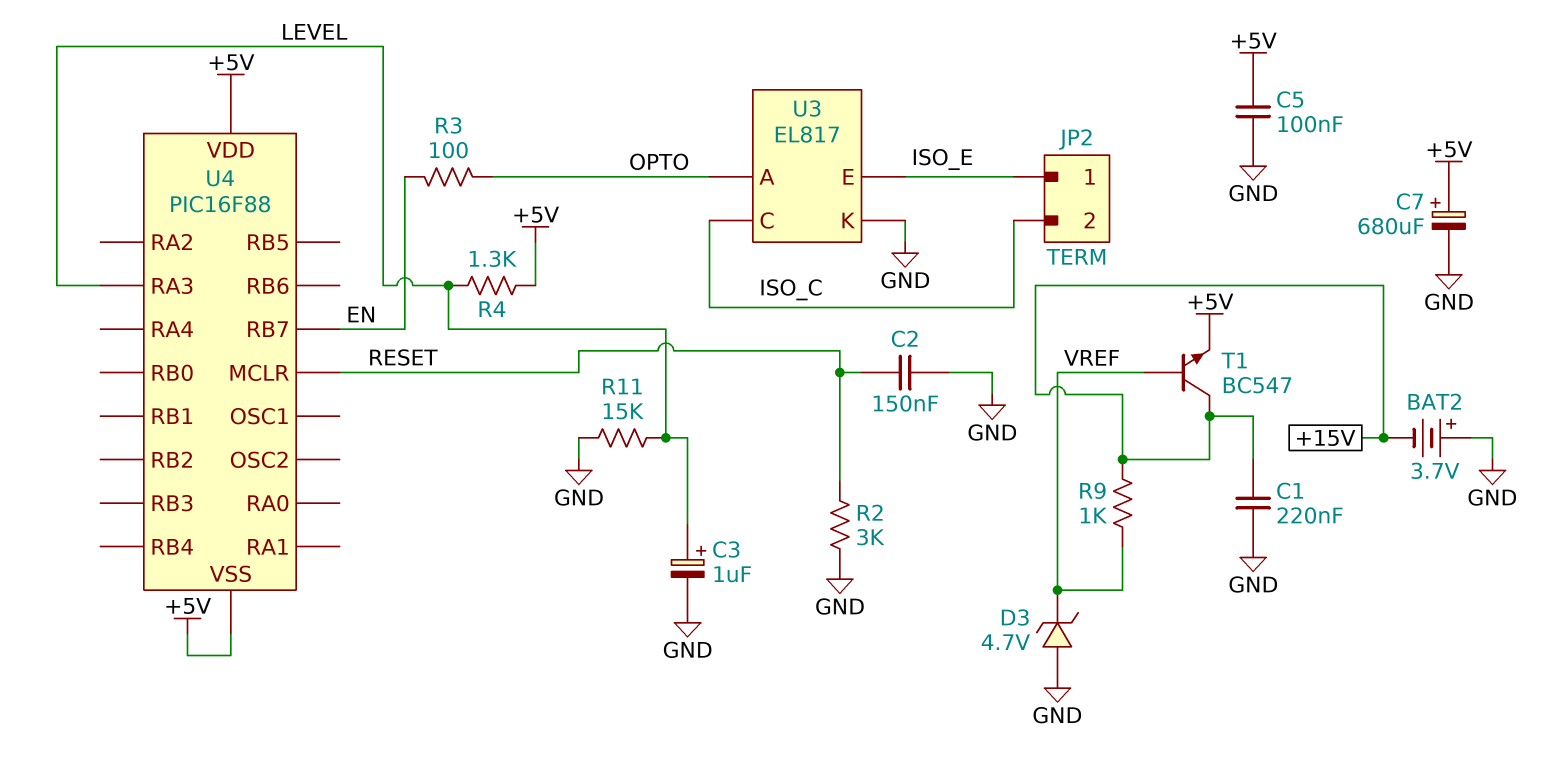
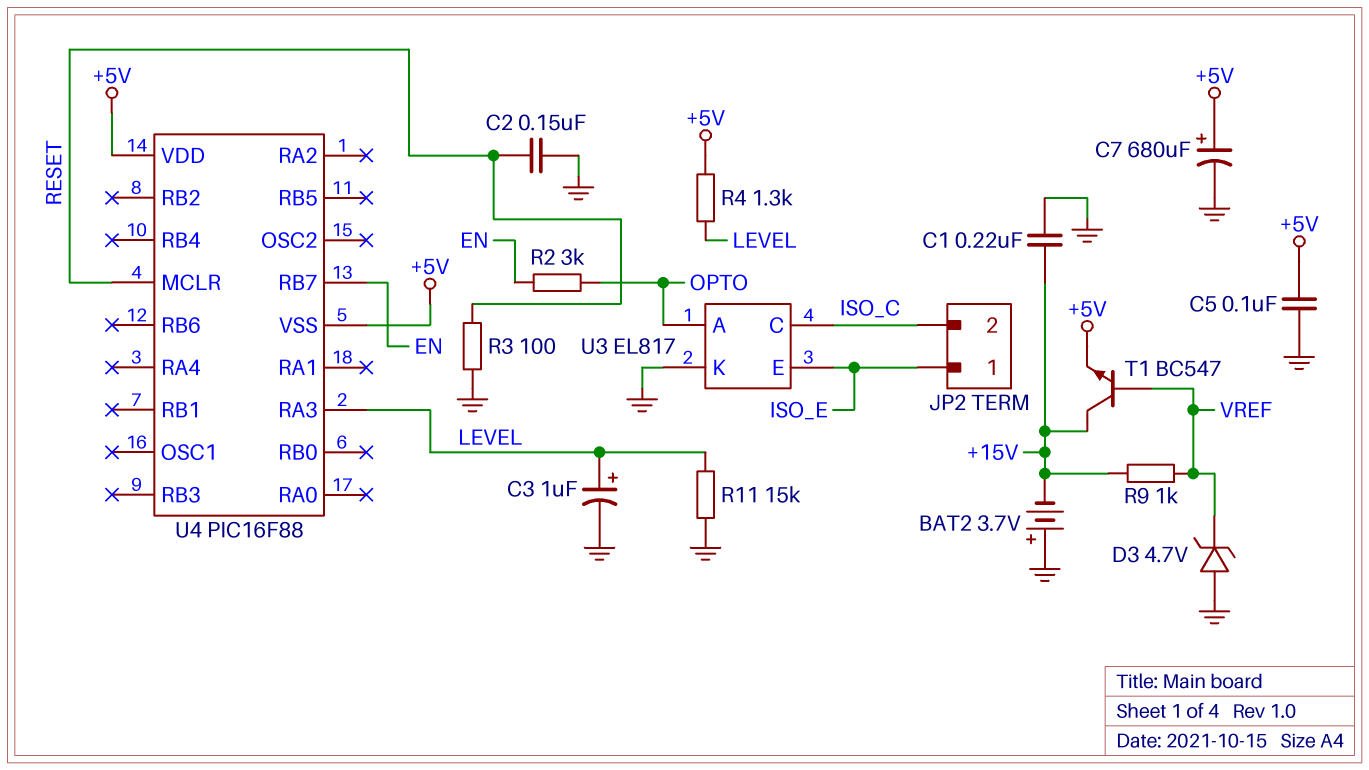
R2: 3k (GND, RESET) -> 3k (EN, OPTO)
R3: 100 (EN, OPTO) -> 100 (GND, RESET)

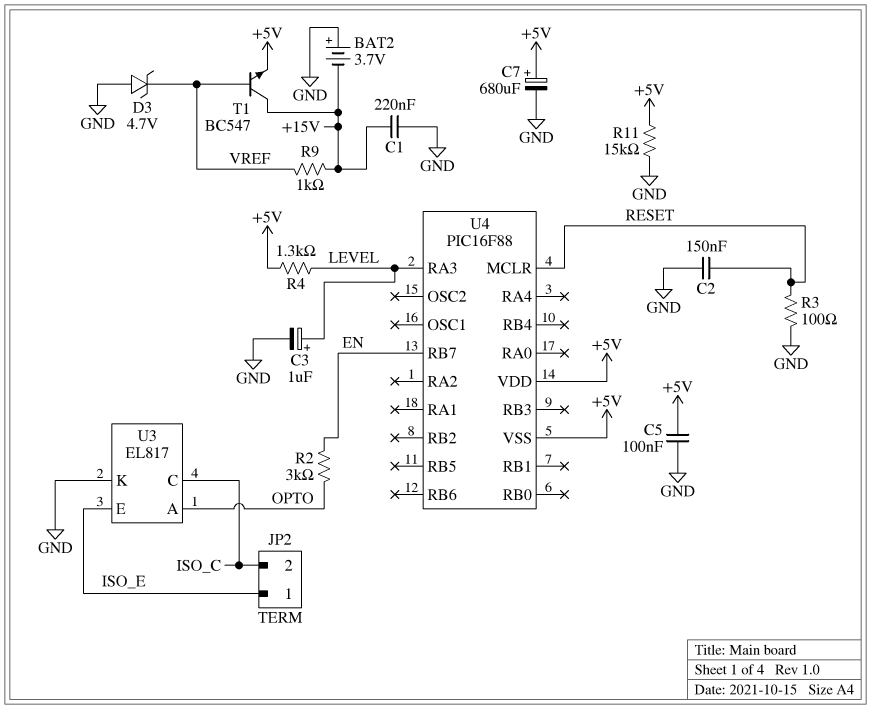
R11: 15k (GND, LEVEL) -> 15k (+5V, GND)

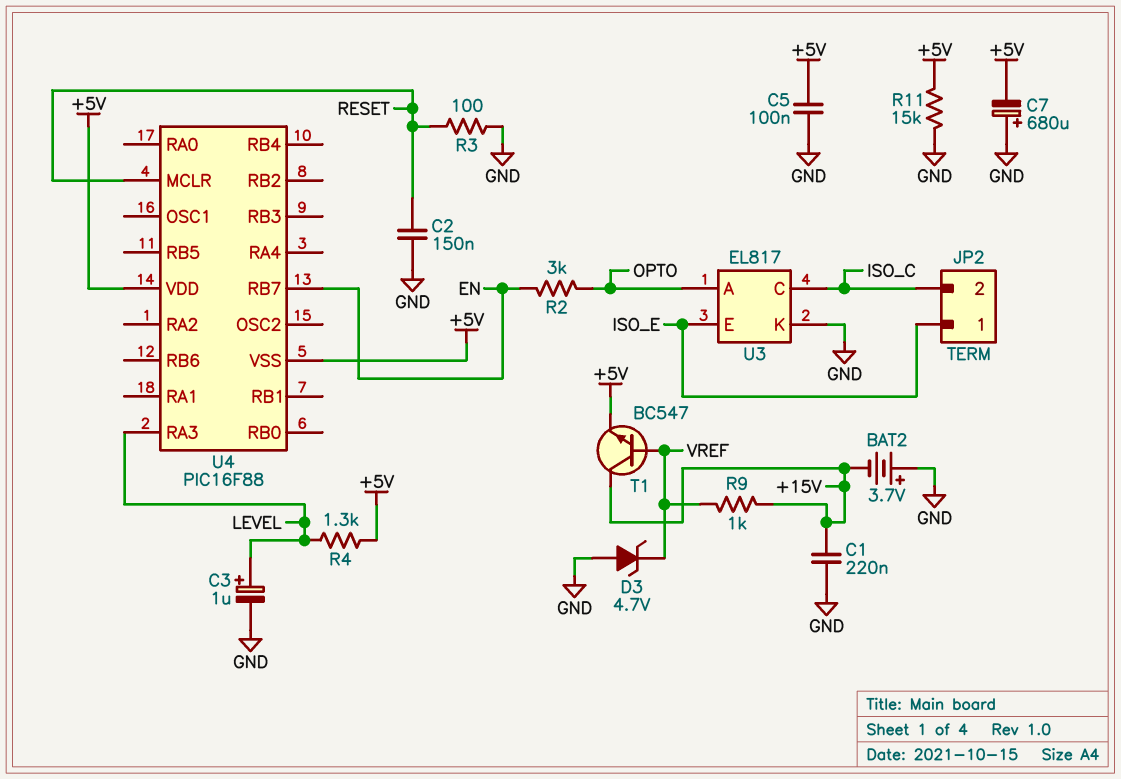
C7: 680uF (plus +5V, minus GND) -> 680uF (plus GND, minus +5V)

